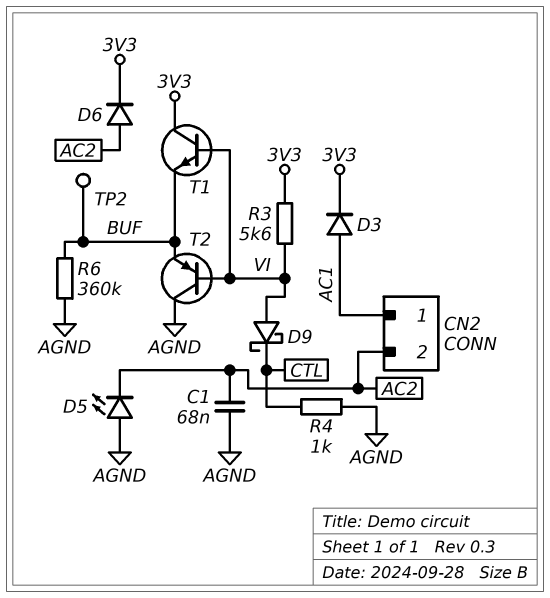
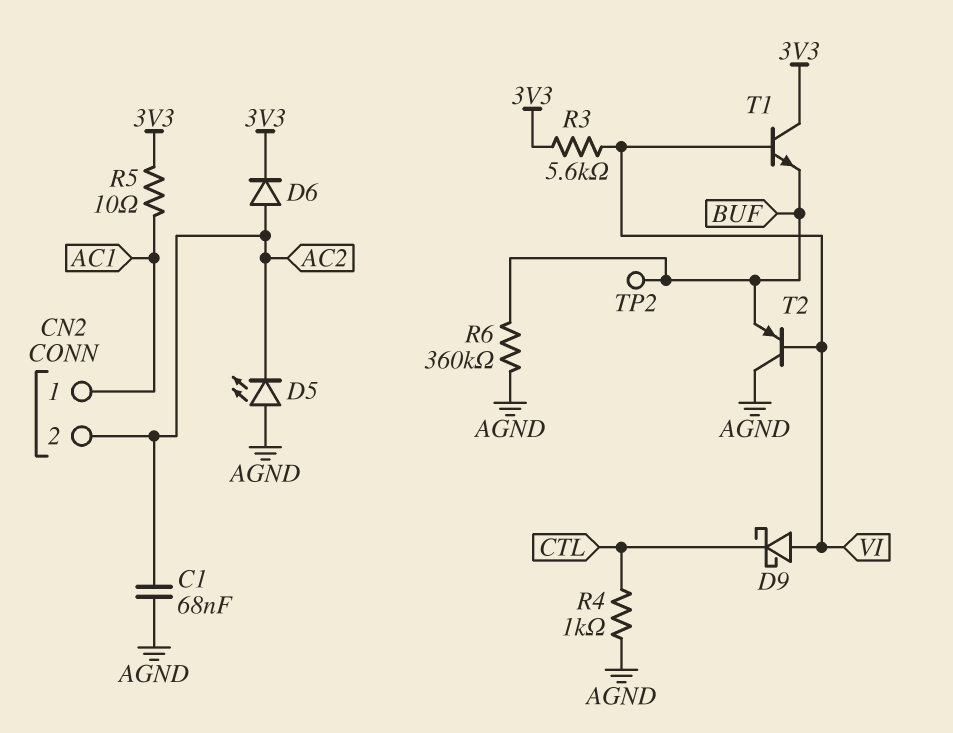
D3: diode (A AC1, K 3V3) -> none
R5: none -> 10 (3V3, AC1)

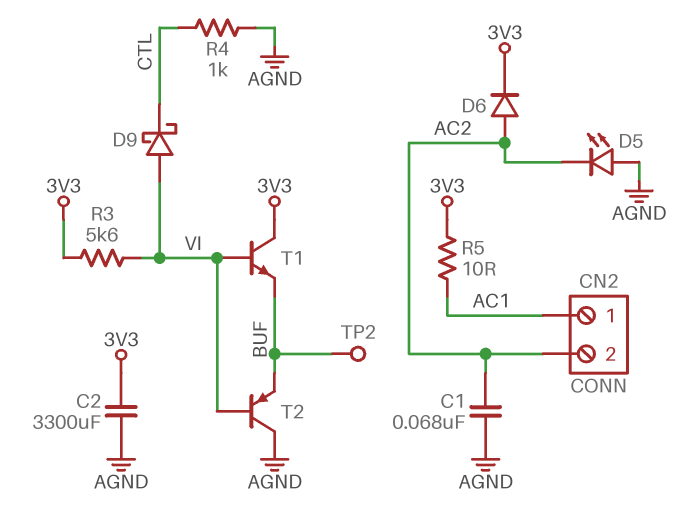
C2: none -> 3300uF (3V3, AGND)
R6: 360k (AGND, BUF) -> none

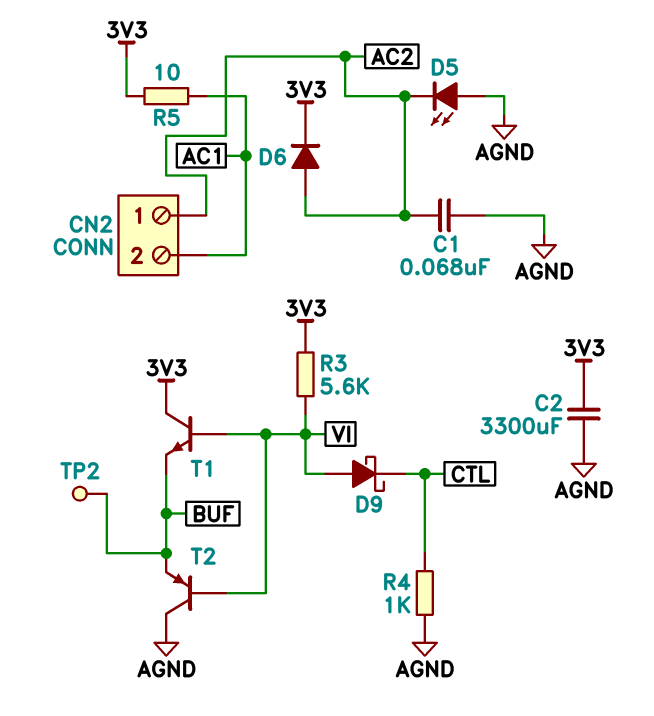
CN2 pin 1: AC1 -> AC2
CN2 pin 2: AC2 -> AC1

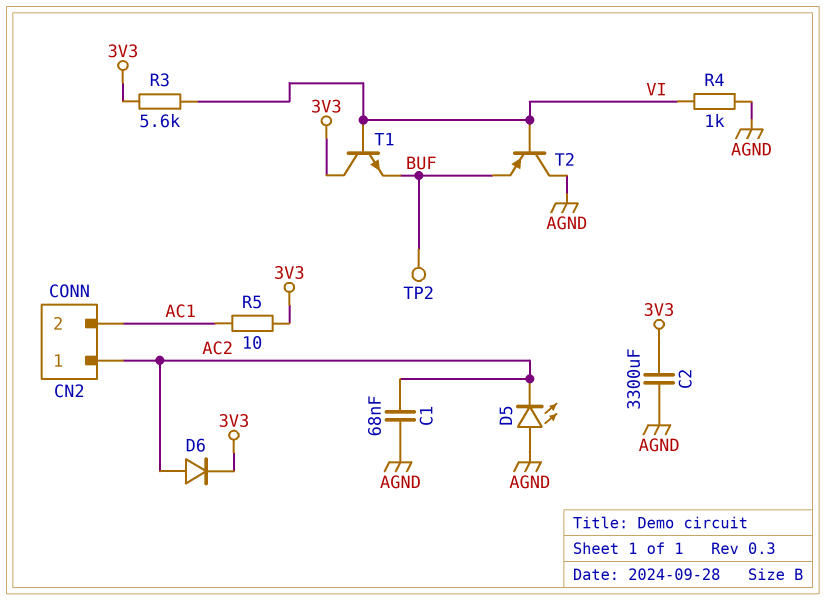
D9: schottky (A VI, K CTL) -> none
R4: 1k (AGND, CTL) -> 1k (AGND, VI)

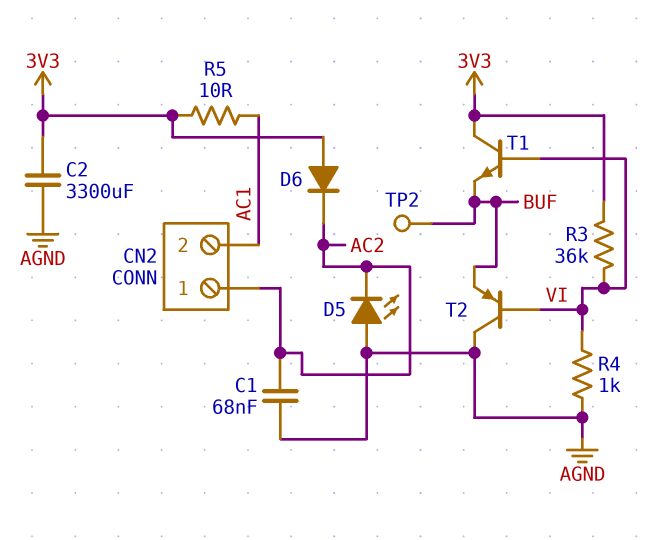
D6: diode (A AC2, K 3V3) -> diode (A 3V3, K AC2)
R3: 5.6k (3V3, VI) -> 36k (3V3, VI)

